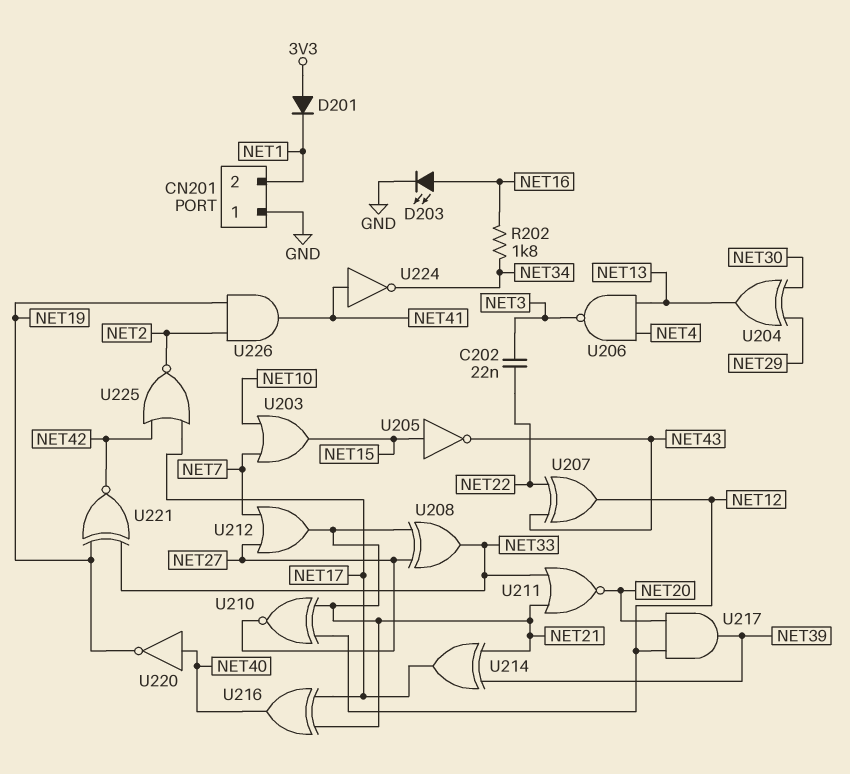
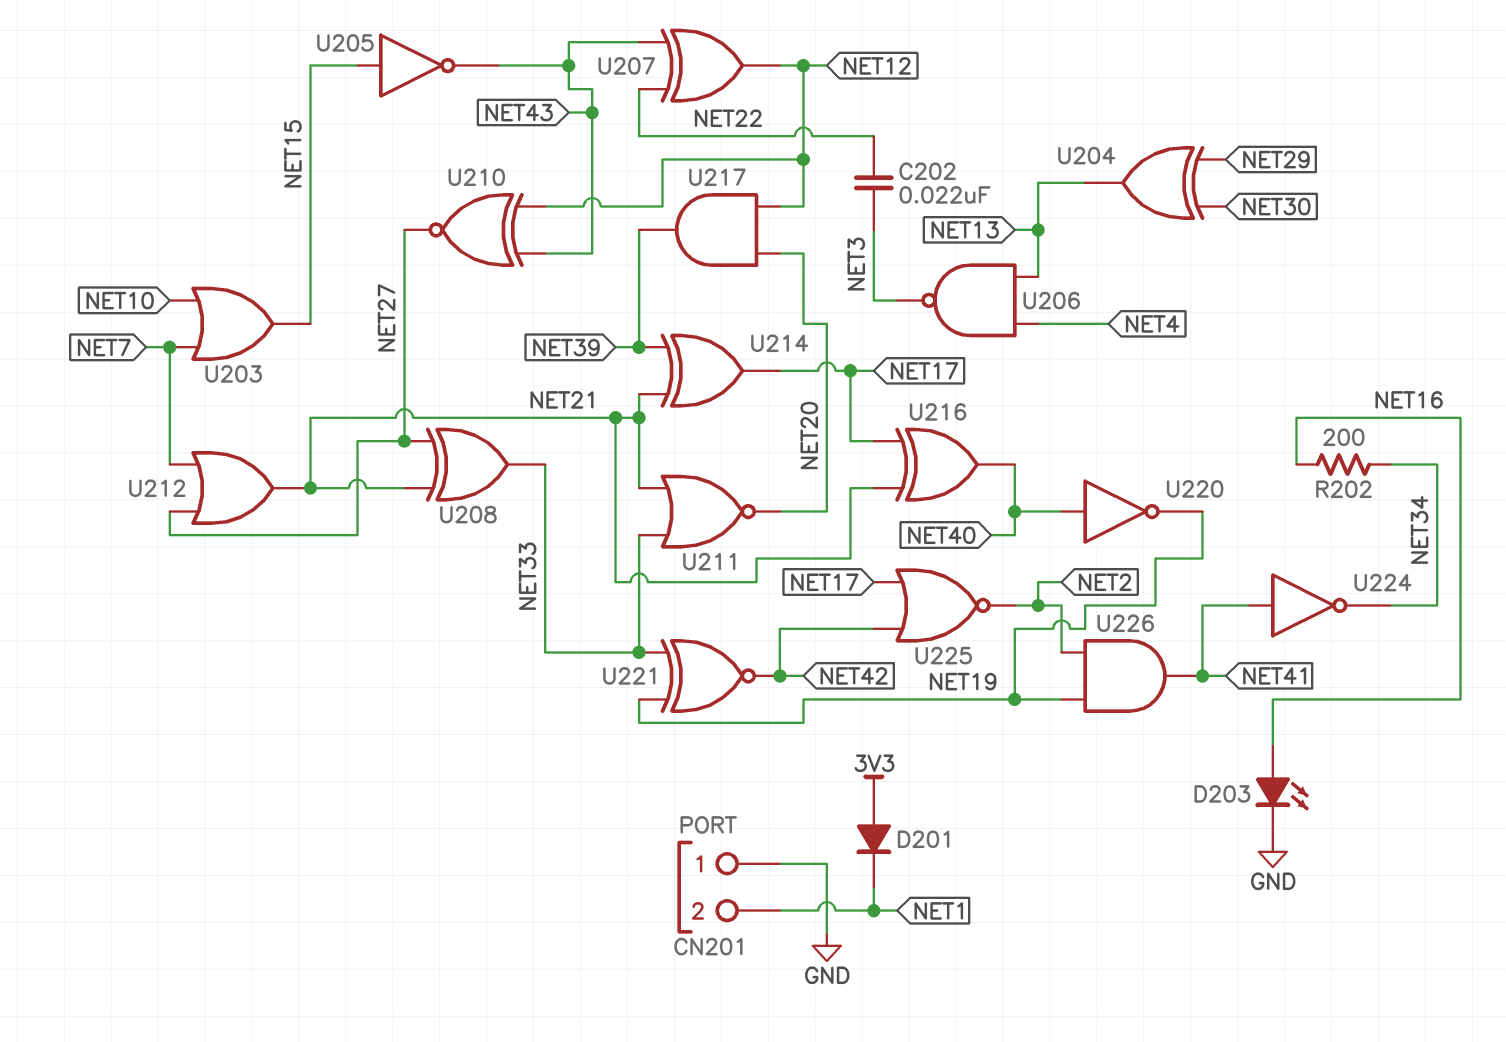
R202: 1.8k (NET16, NET34) -> 200 (NET16, NET34)
U210: XNOR (in NET12, in NET21, out NET27) -> XNOR (in NET12, in NET43, out NET27)

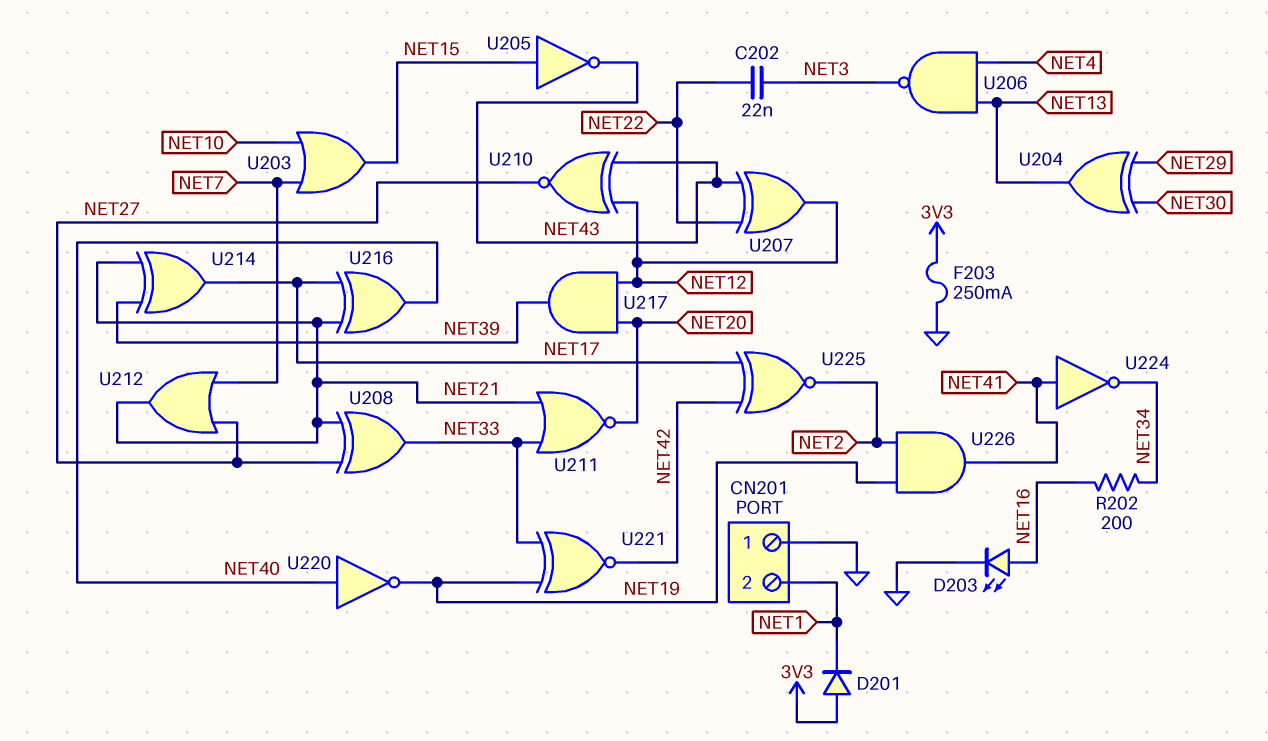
F203: none -> 250mA (3V3, GND)
U225: NOR (in NET17, in NET42, out NET2) -> XNOR (in NET17, in NET42, out NET2)

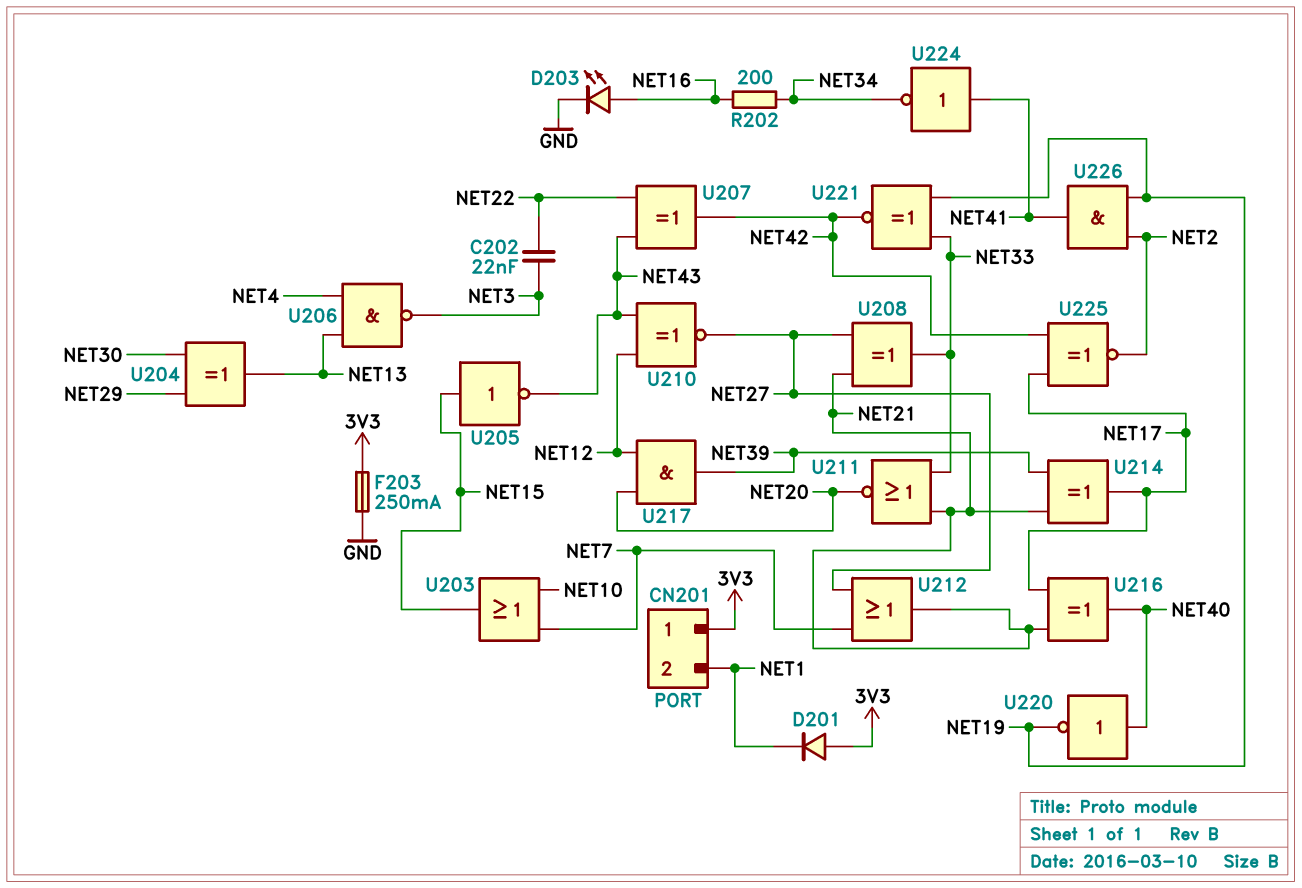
CN201 pin 1: GND -> 3V3
U207: XOR (in NET22, in NET43, out NET12) -> XOR (in NET22, in NET43, out NET42)

